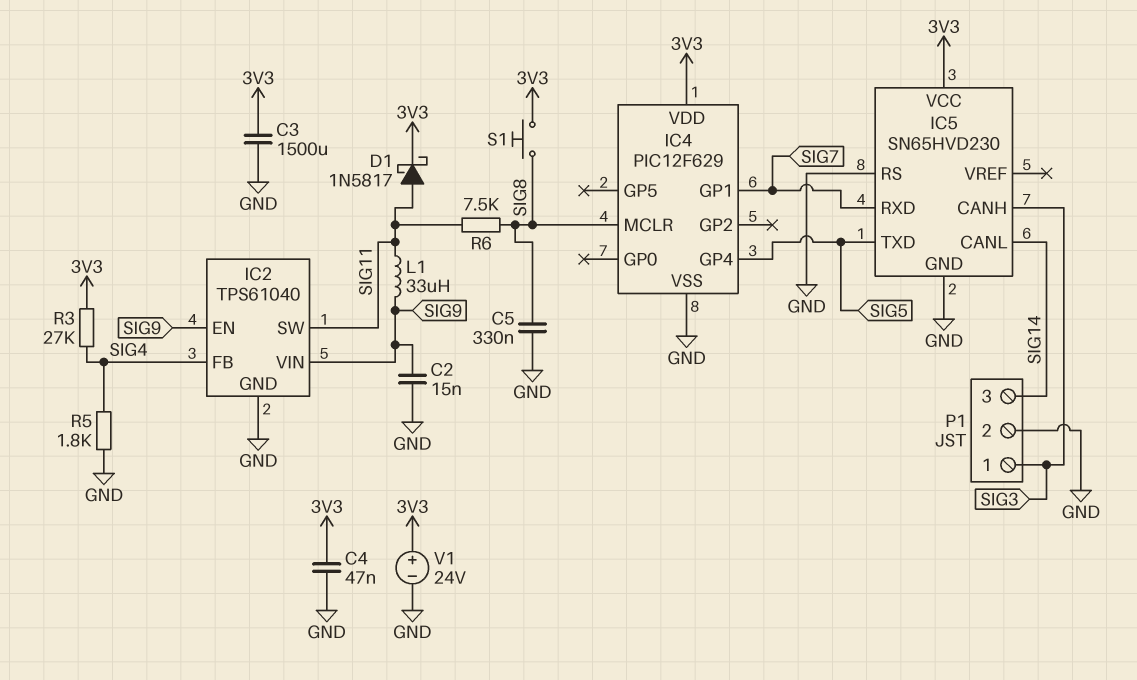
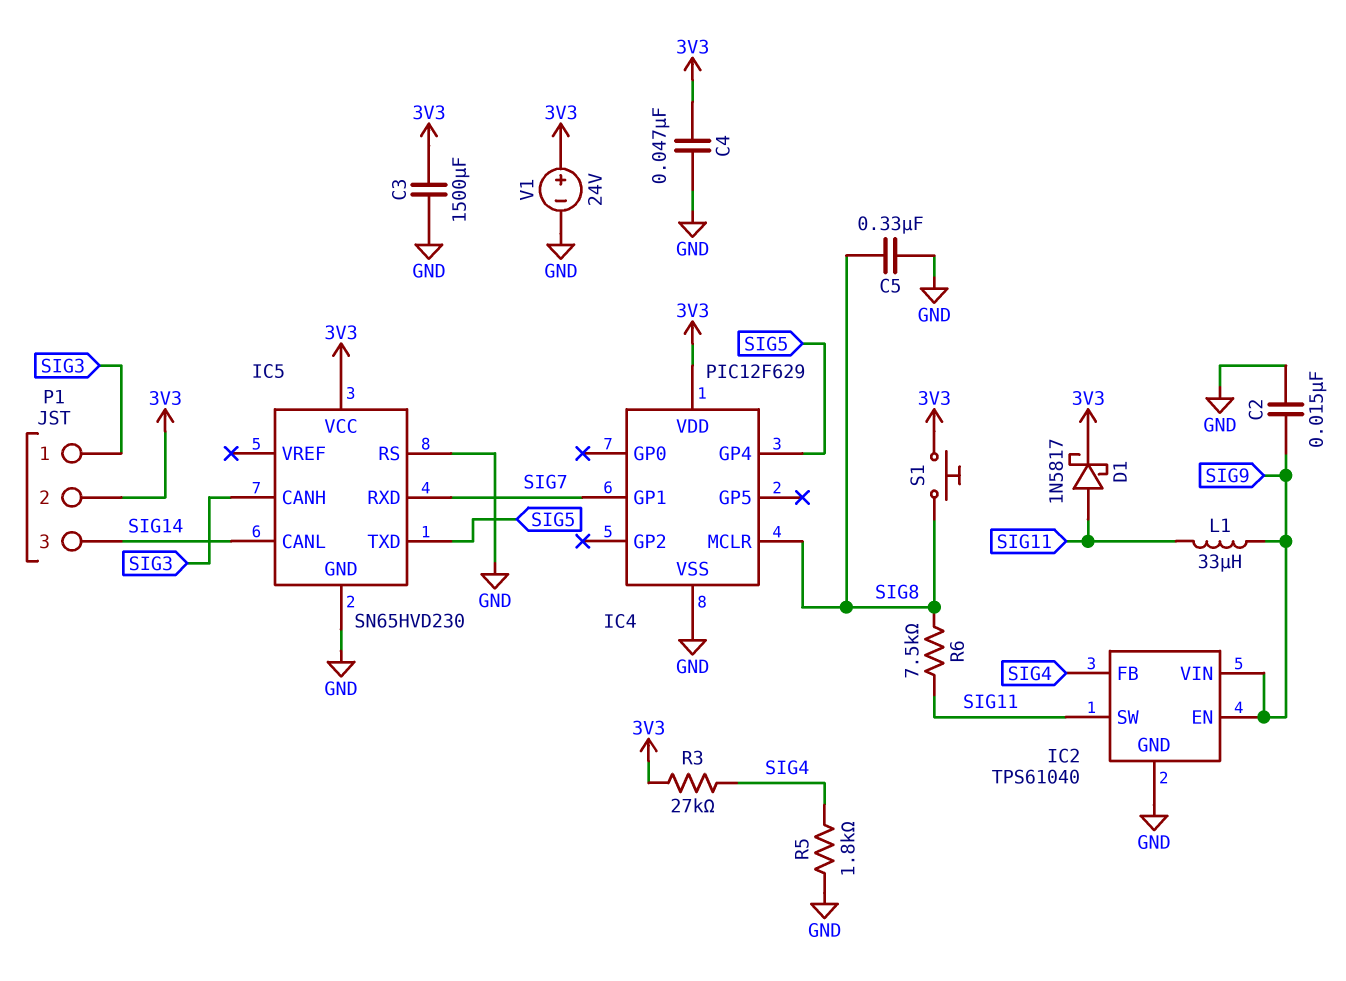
P1 pin 2: GND -> 3V3

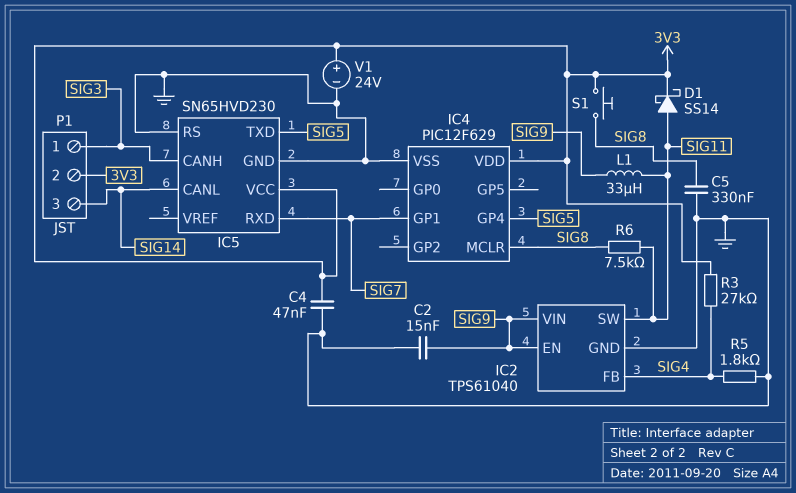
C3: 1500uF (3V3, GND) -> none
D1: schottky 1N5817 (A SIG11, K 3V3) -> schottky SS14 (A SIG11, K 3V3)

